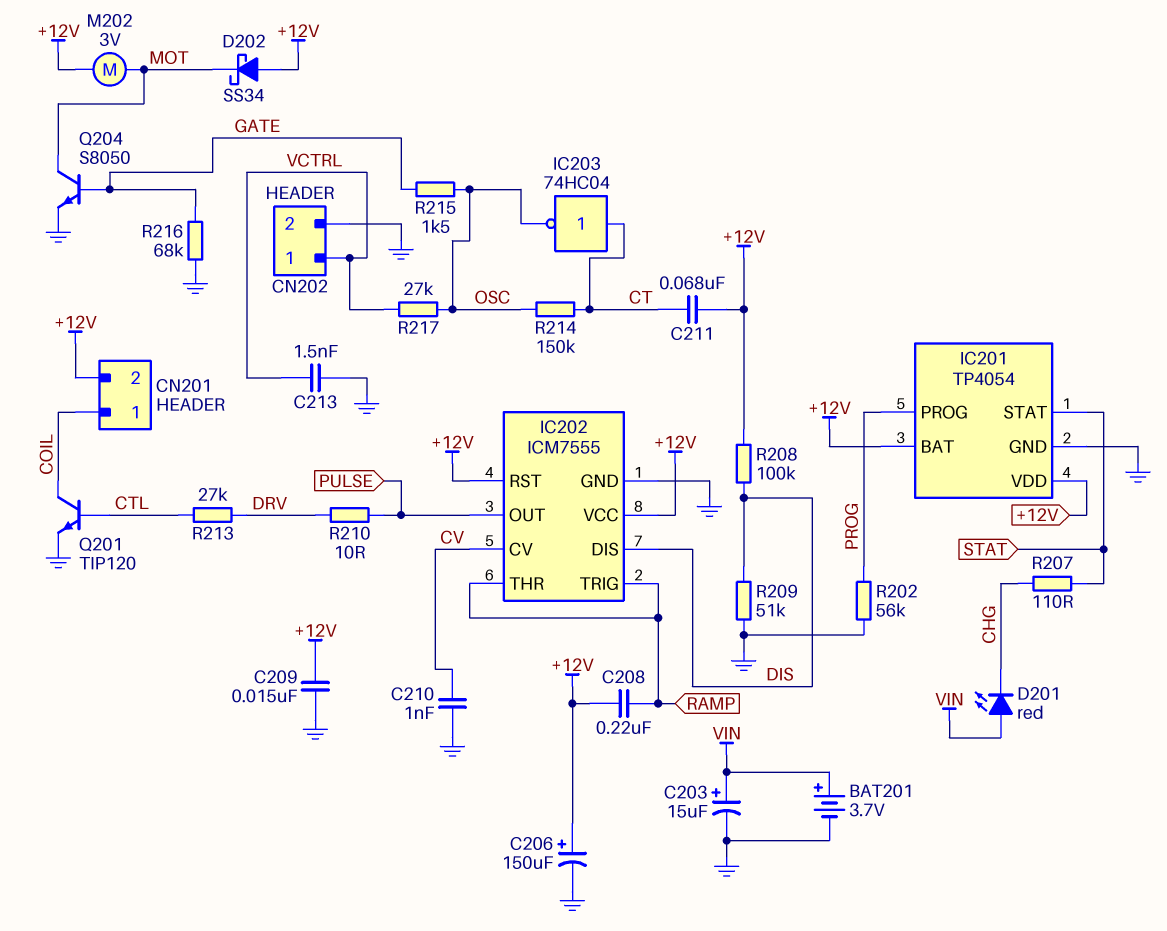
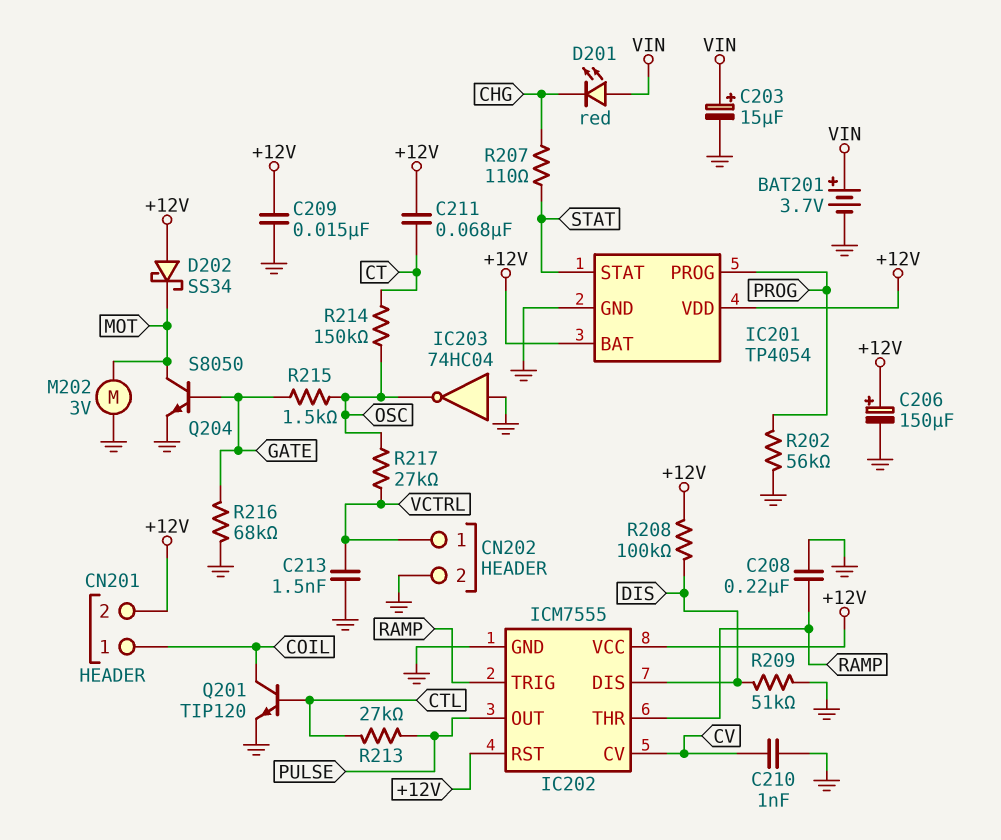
C208: 220nF (+12V, RAMP) -> 220nF (GND, RAMP)
IC203: NOT 74HC04 (in CT, out OSC) -> NOT 74HC04 (in GND, out OSC)
M202: motor 3V (+12V, MOT) -> motor 3V (GND, MOT)
R210: 10 (DRV, PULSE) -> none
R213: 27k (CTL, DRV) -> 27k (CTL, PULSE)

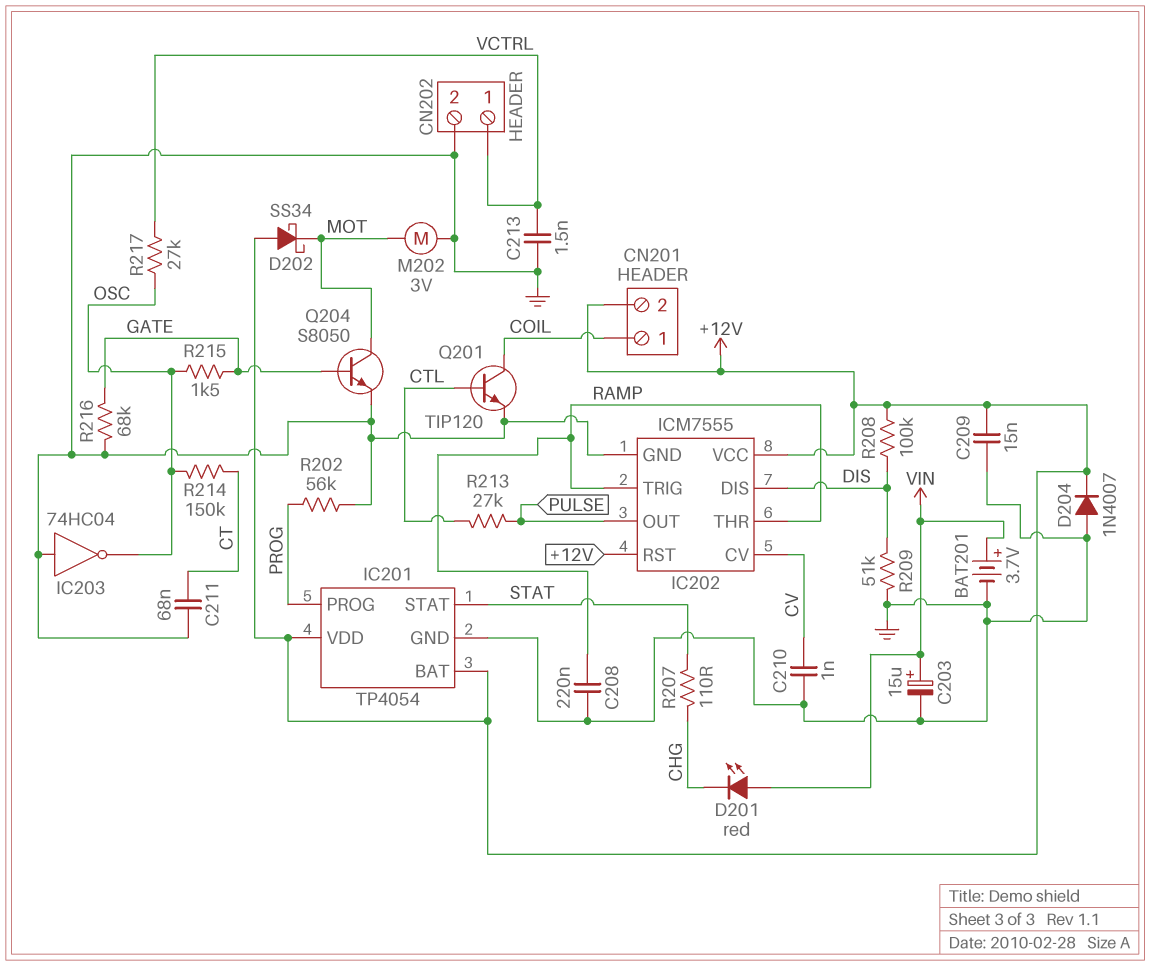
C206: 150uF (plus +12V, minus GND) -> none
C211: 68nF (+12V, CT) -> 68nF (CT, GND)
D204: none -> diode 1N4007 (A GND, K +12V)

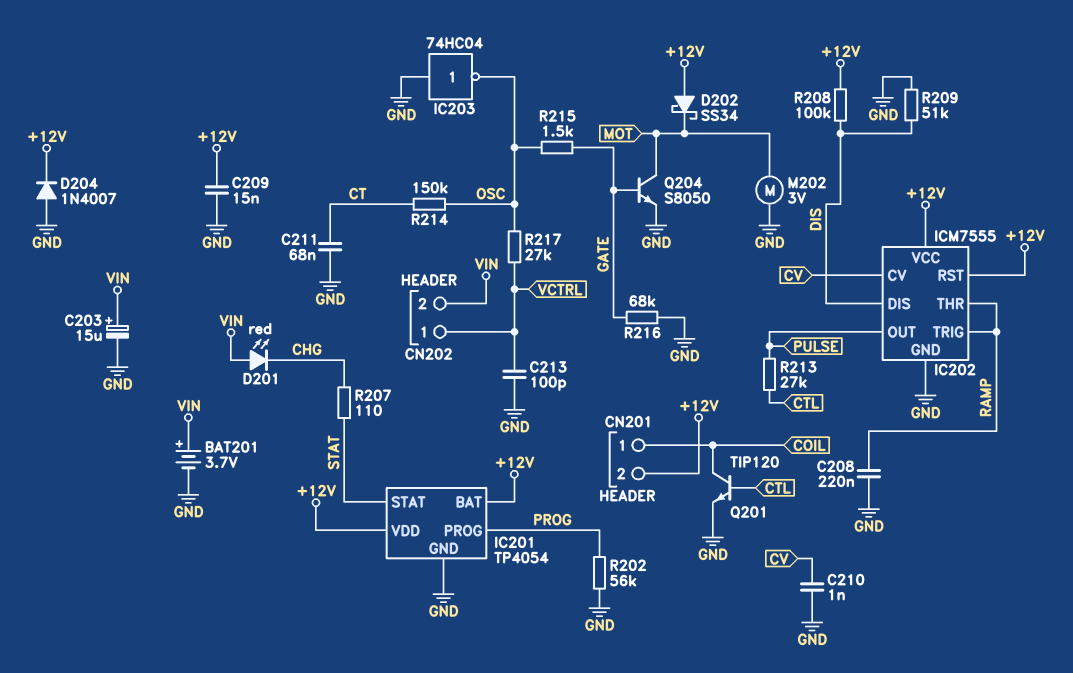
C213: 1.5nF (GND, VCTRL) -> 100pF (GND, VCTRL)
CN202 pin 2: GND -> VIN

